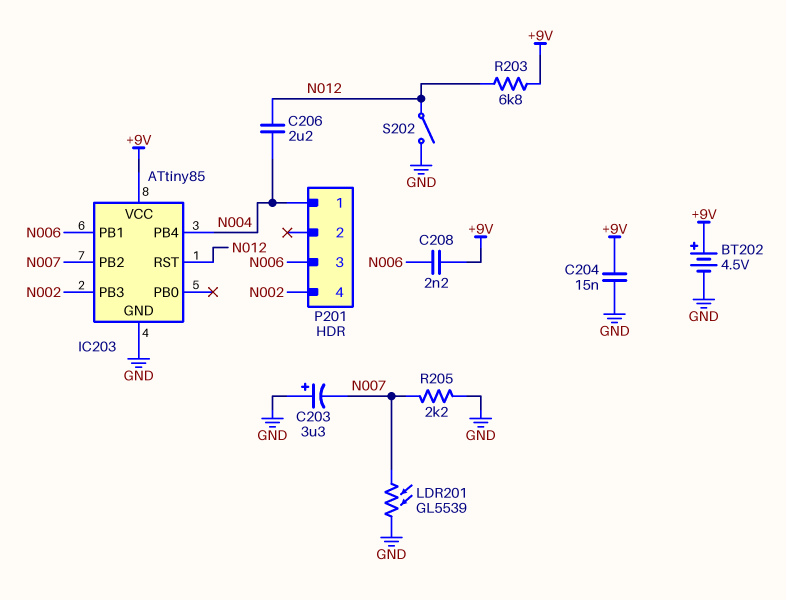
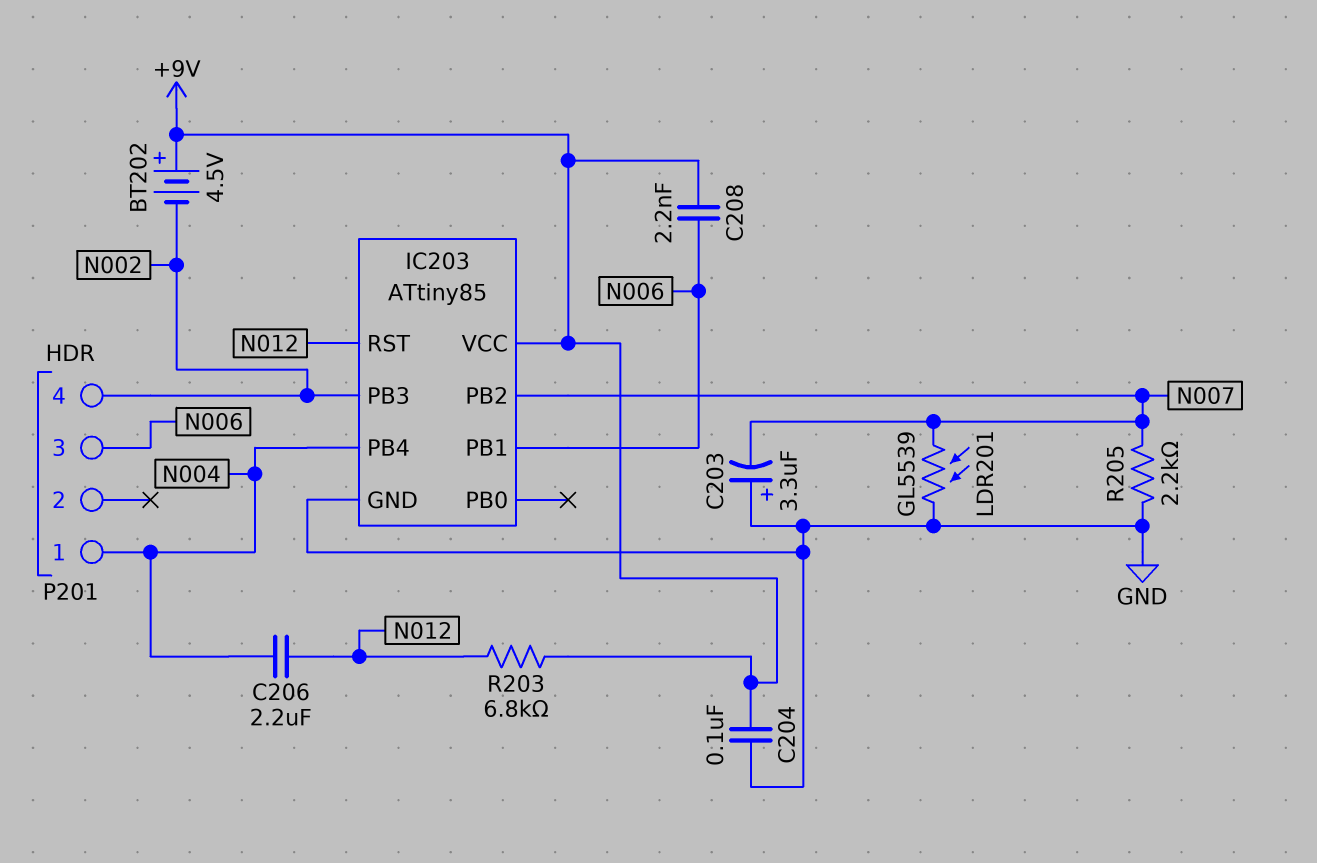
BT202: 4.5V (plus +9V, minus GND) -> 4.5V (plus +9V, minus N002)
C204: 15nF (+9V, GND) -> 100nF (+9V, GND)
S202: switch (GND, N012) -> none

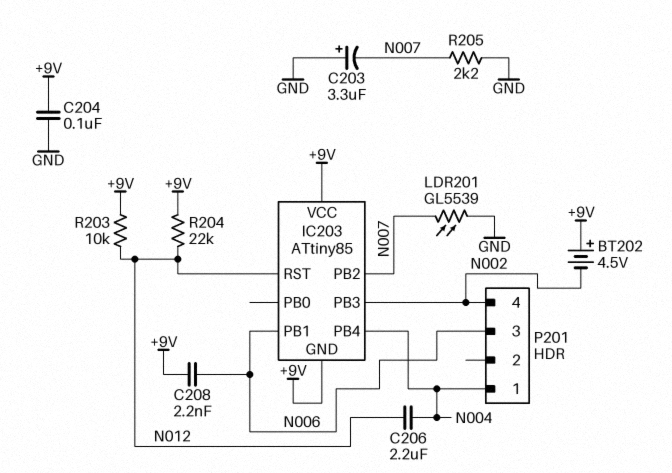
IC203 pin GND: GND -> +9V
R203: 6.8k (+9V, N012) -> 10k (+9V, N012)
R204: none -> 22k (+9V, N012)

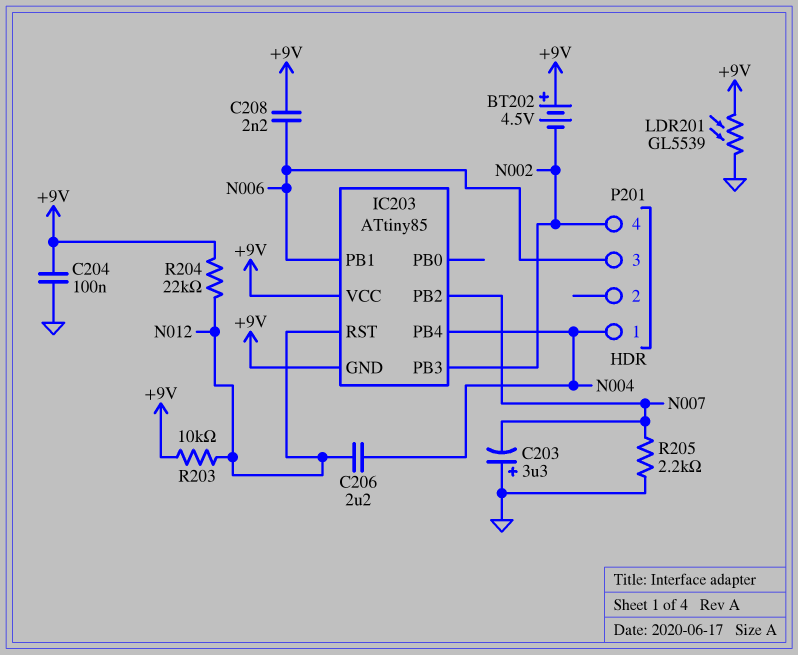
LDR201: GL5539 (GND, N007) -> GL5539 (+9V, GND)

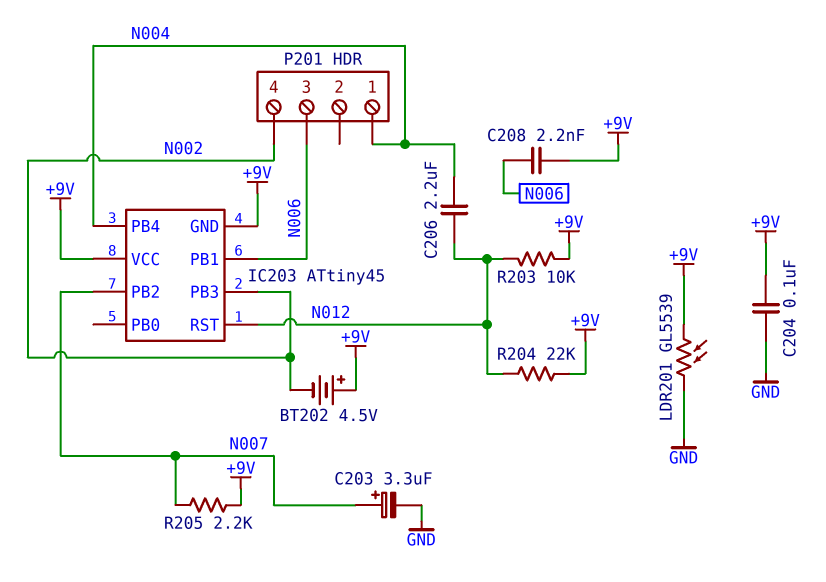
C203: 3.3uF (plus GND, minus N007) -> 3.3uF (plus N007, minus GND)
IC203: ATtiny85 -> ATtiny45
R205: 2.2k (GND, N007) -> 2.2k (+9V, N007)

